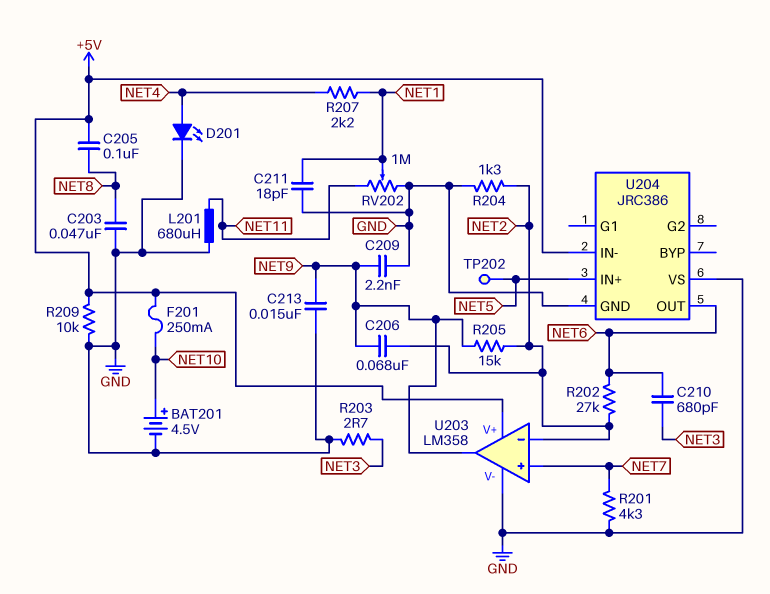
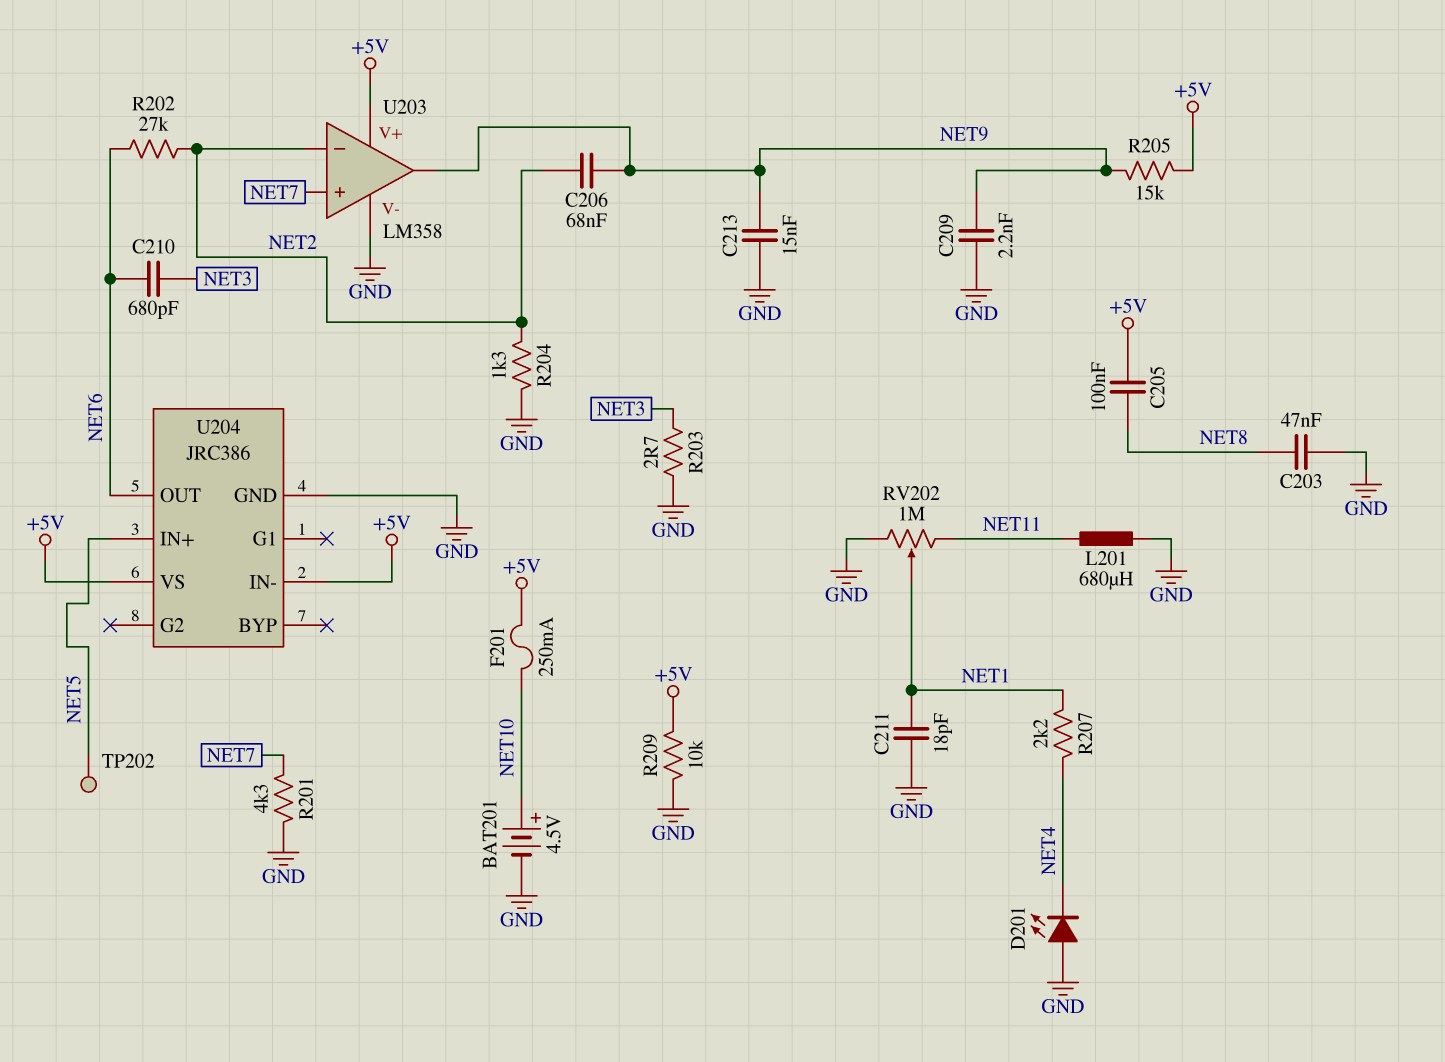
D201: LED (A NET4, K GND) -> LED (A GND, K NET4)
R205: 15k (NET2, NET9) -> 15k (+5V, NET9)
U204 pin VS: GND -> +5V

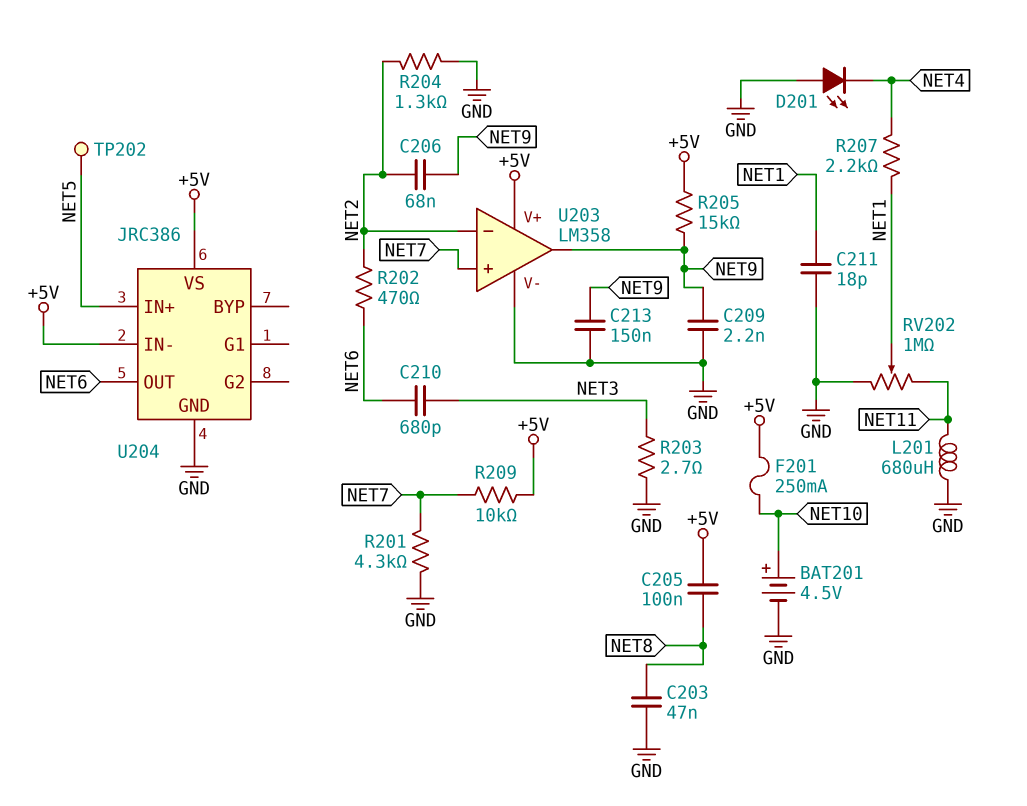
C213: 15nF (GND, NET9) -> 150nF (GND, NET9)
R202: 27k (NET2, NET6) -> 470 (NET2, NET6)
R209: 10k (+5V, GND) -> 10k (+5V, NET7)

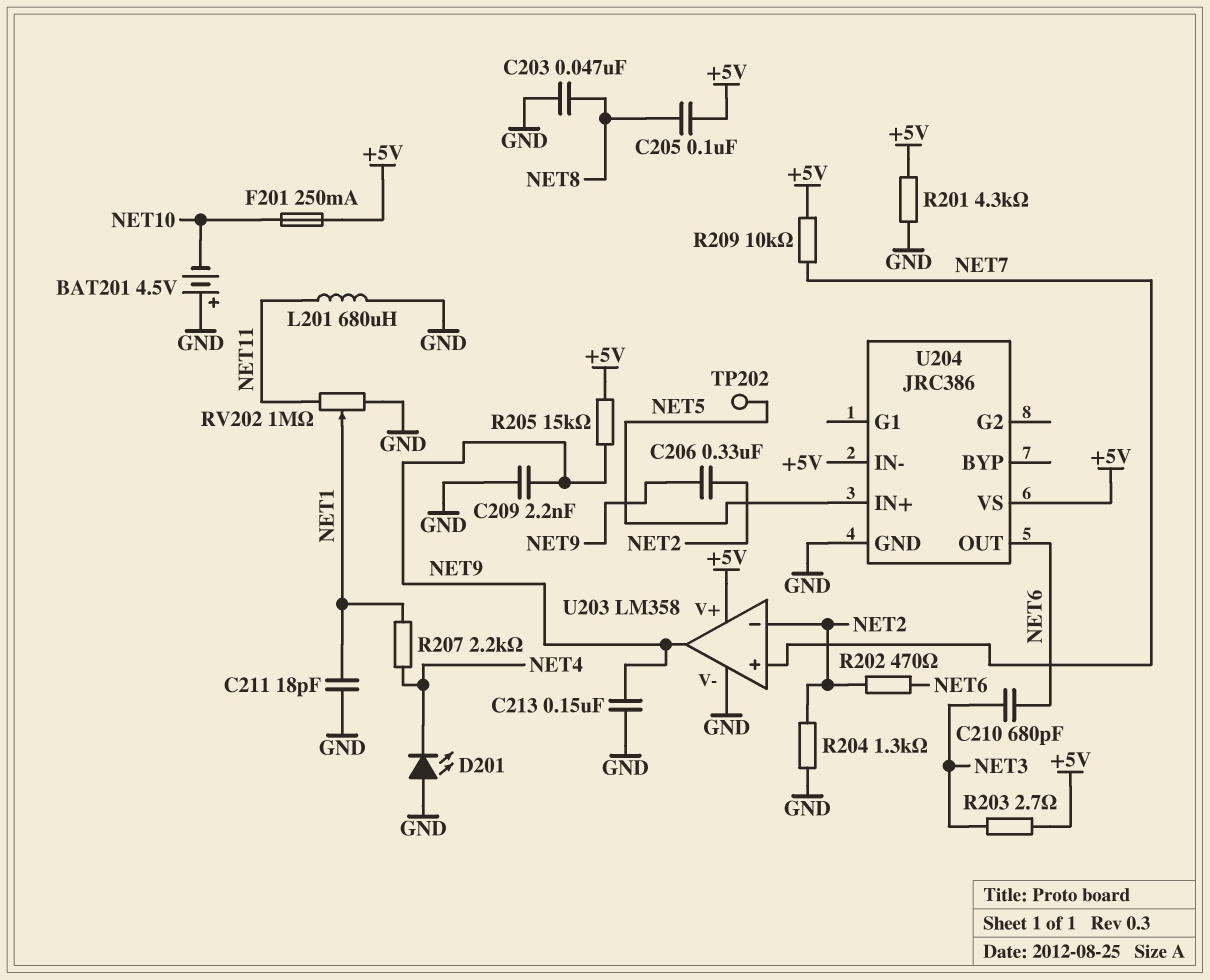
BAT201: 4.5V (plus NET10, minus GND) -> 4.5V (plus GND, minus NET10)
C206: 68nF (NET2, NET9) -> 330nF (NET2, NET9)
R201: 4.3k (GND, NET7) -> 4.3k (+5V, GND)
R203: 2.7 (GND, NET3) -> 2.7 (+5V, NET3)

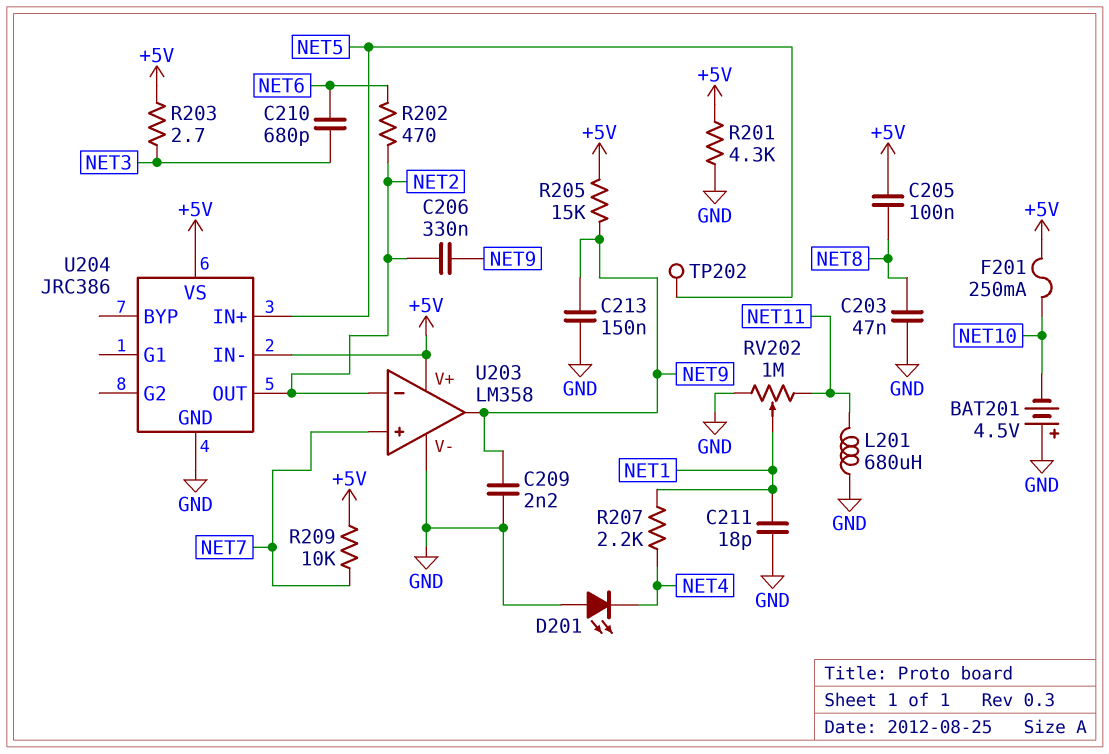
R204: 1.3k (GND, NET2) -> none
U204 pin OUT: NET6 -> NET2

